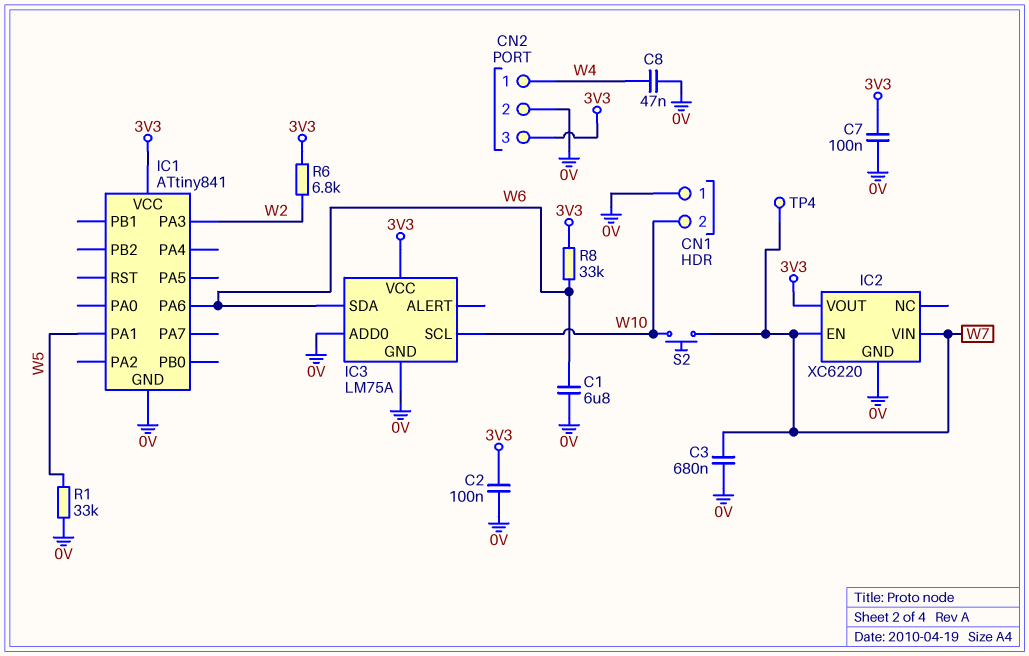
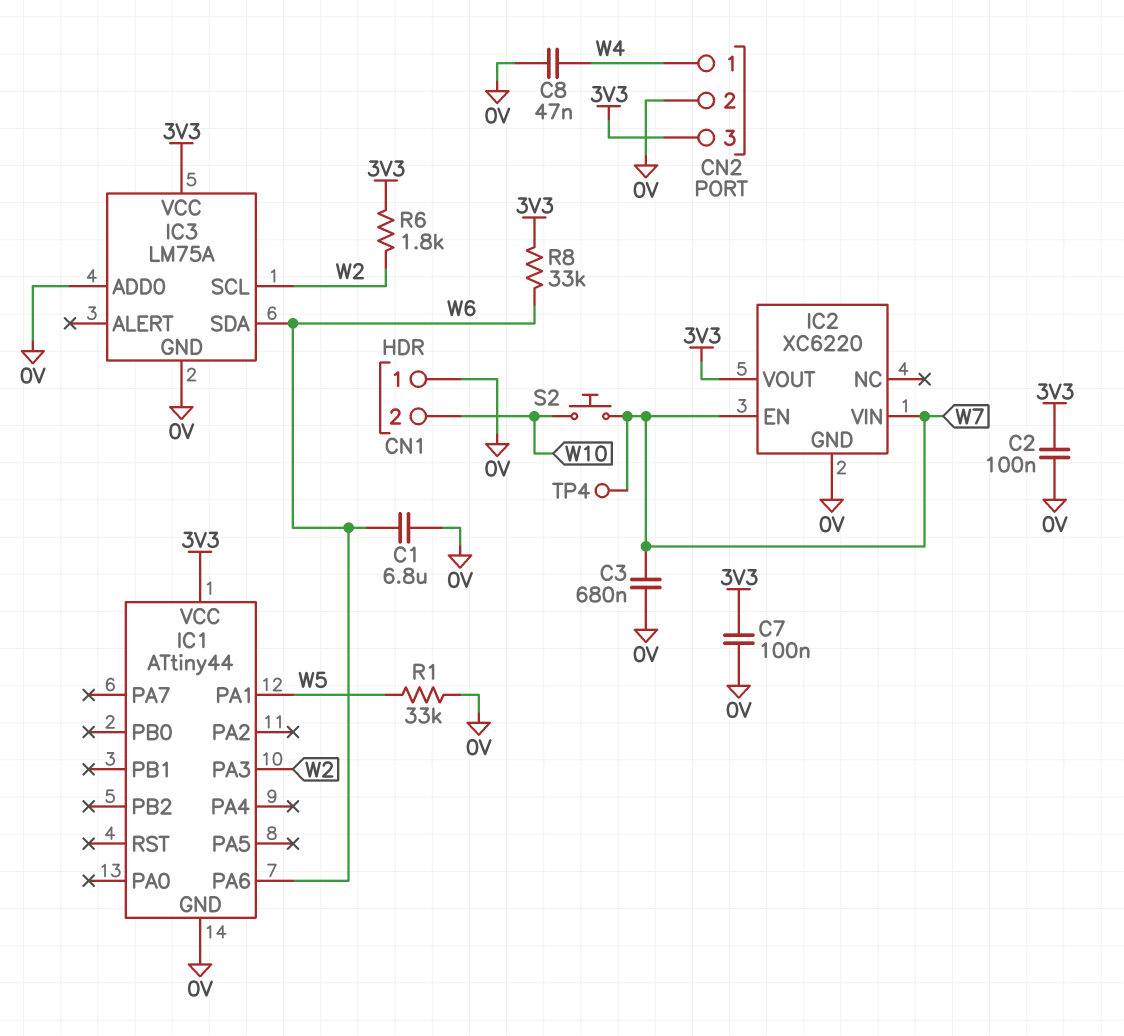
IC1: ATtiny841 -> ATtiny44
IC3 pin SCL: W10 -> W2
R6: 6.8k (3V3, W2) -> 1.8k (3V3, W2)

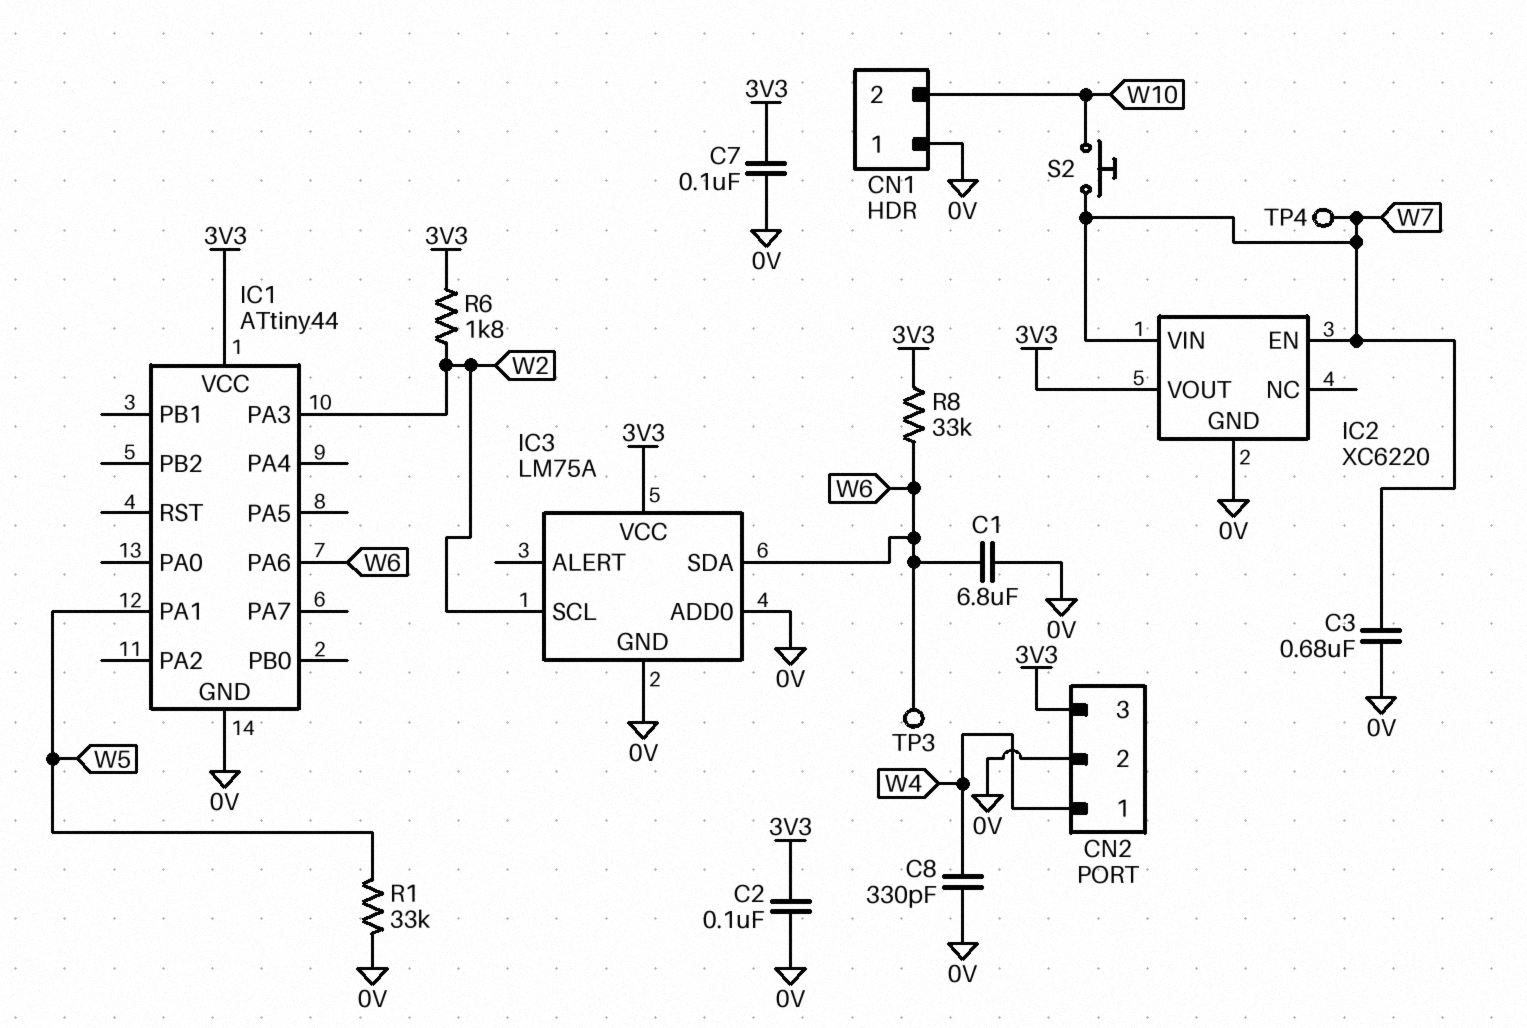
C8: 47nF (0V, W4) -> 330pF (0V, W4)
TP3: none -> test point (W6)

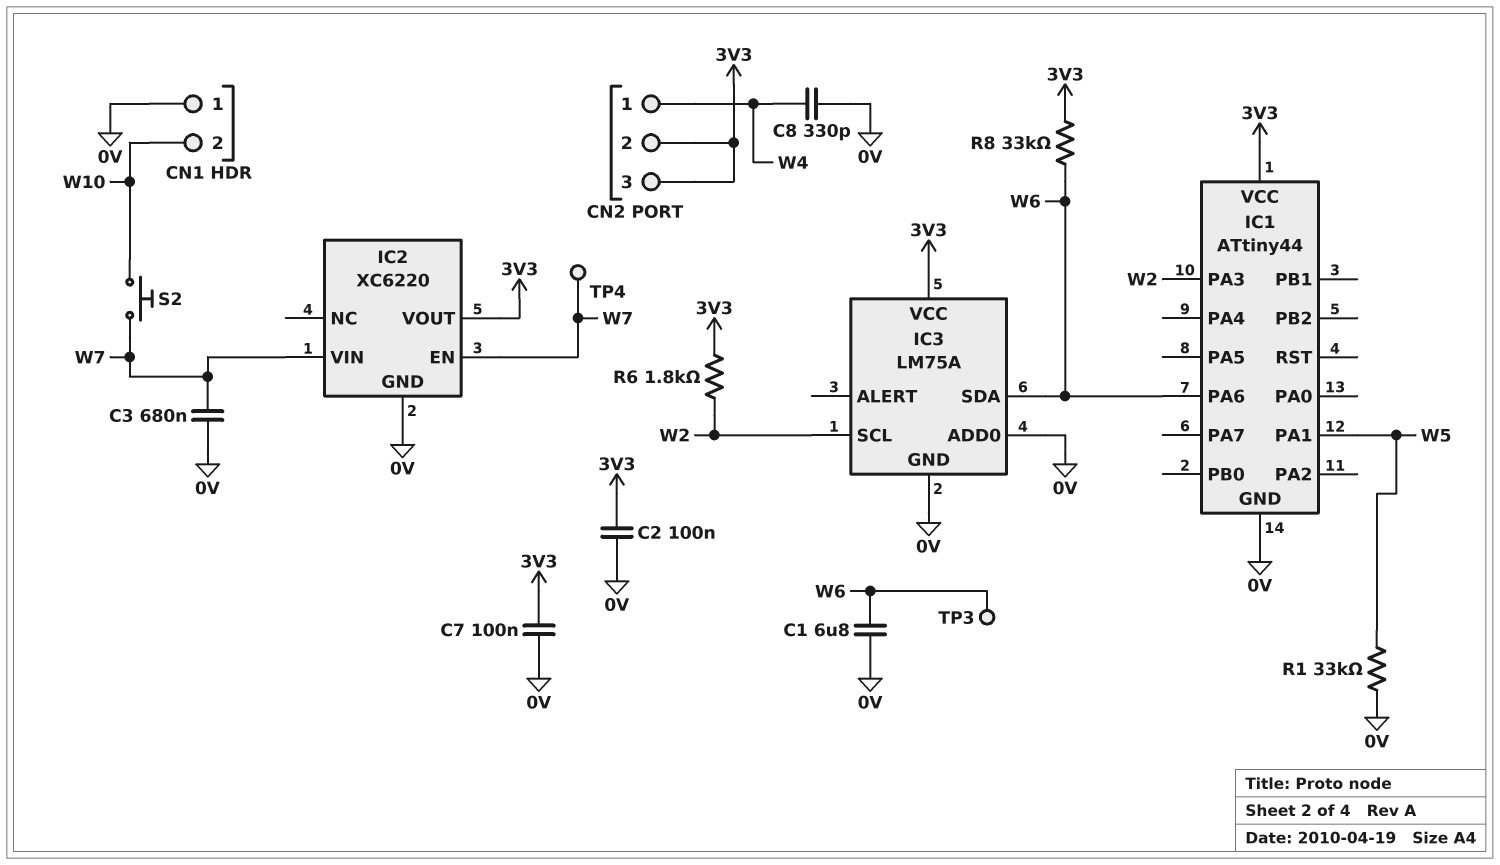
CN2 pin 2: 0V -> 3V3

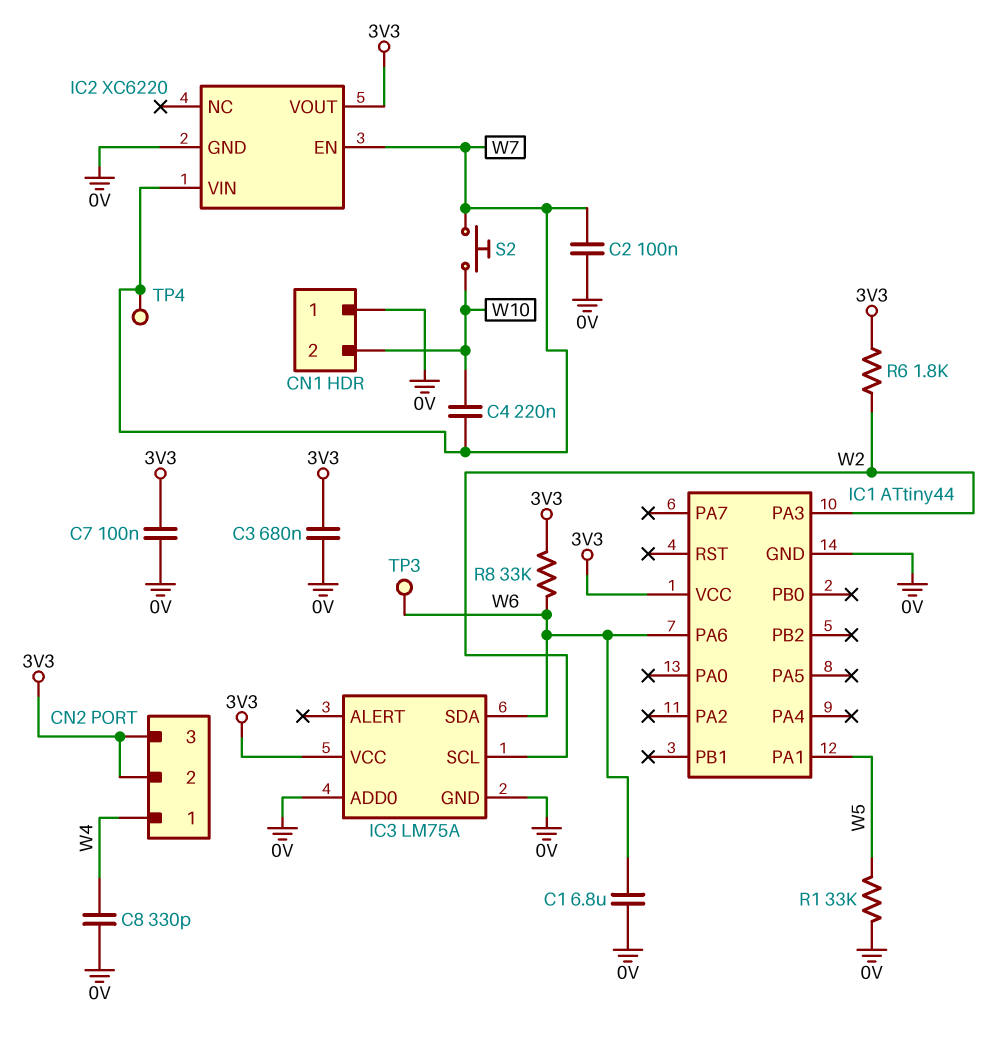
C2: 100nF (0V, 3V3) -> 100nF (0V, W7)
C3: 680nF (0V, W7) -> 680nF (0V, 3V3)
C4: none -> 220nF (W7, W10)

